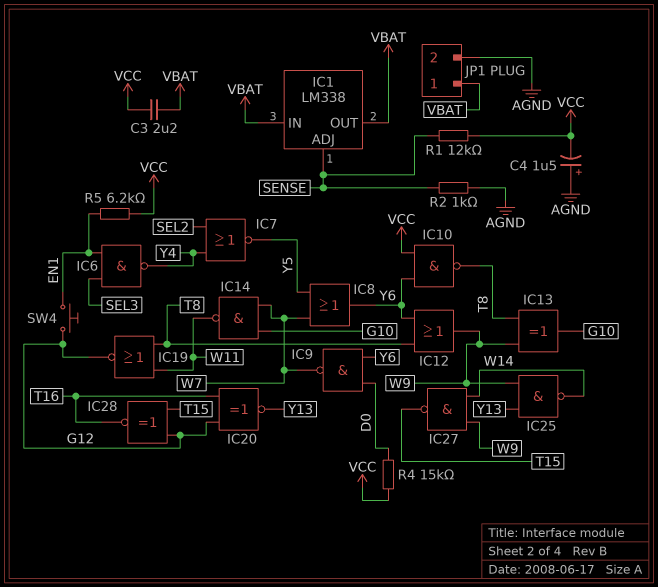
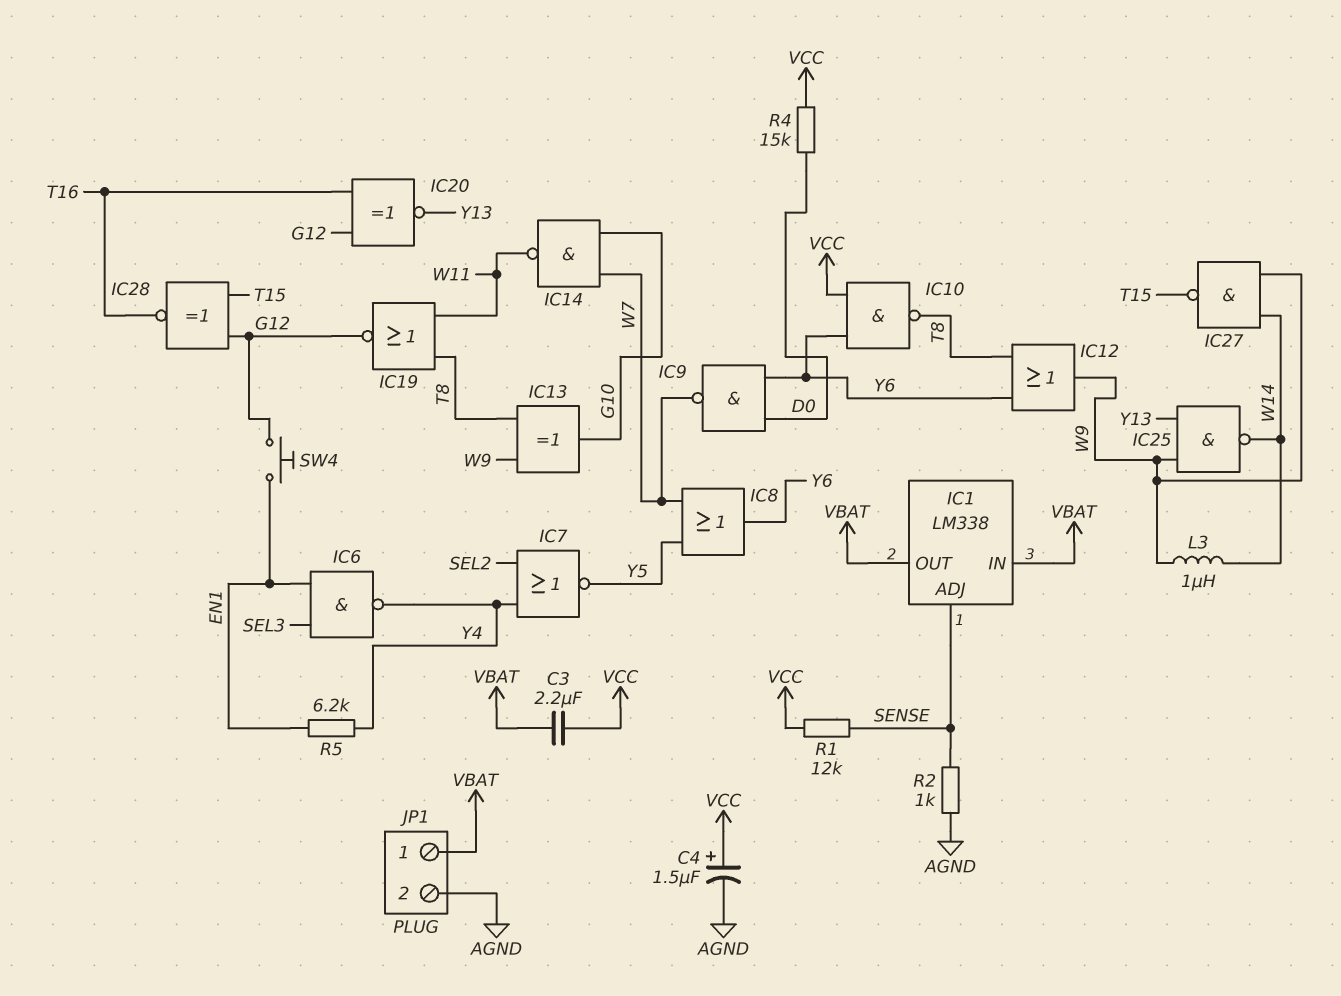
C4: 1.5uF (plus AGND, minus VCC) -> 1.5uF (plus VCC, minus AGND)
L3: none -> 1uH (W9, W14)
R5: 6.2k (EN1, VCC) -> 6.2k (EN1, Y4)

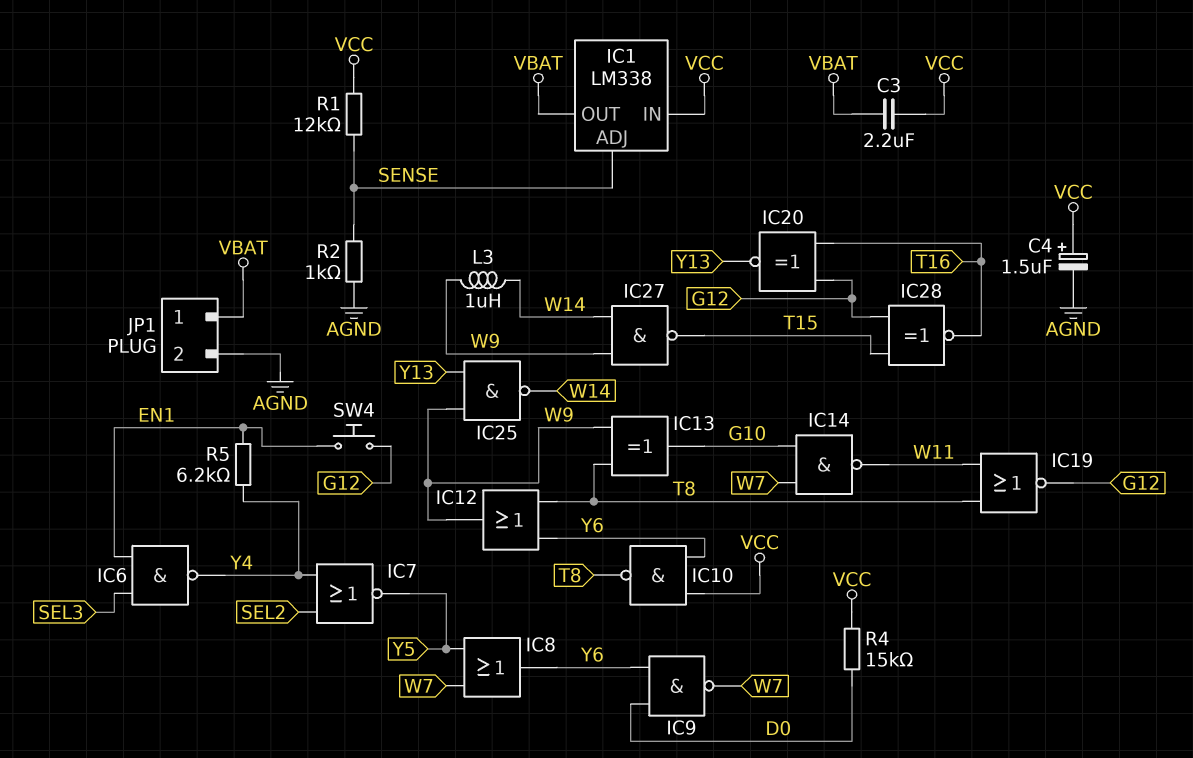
IC1 pin IN: VBAT -> VCC

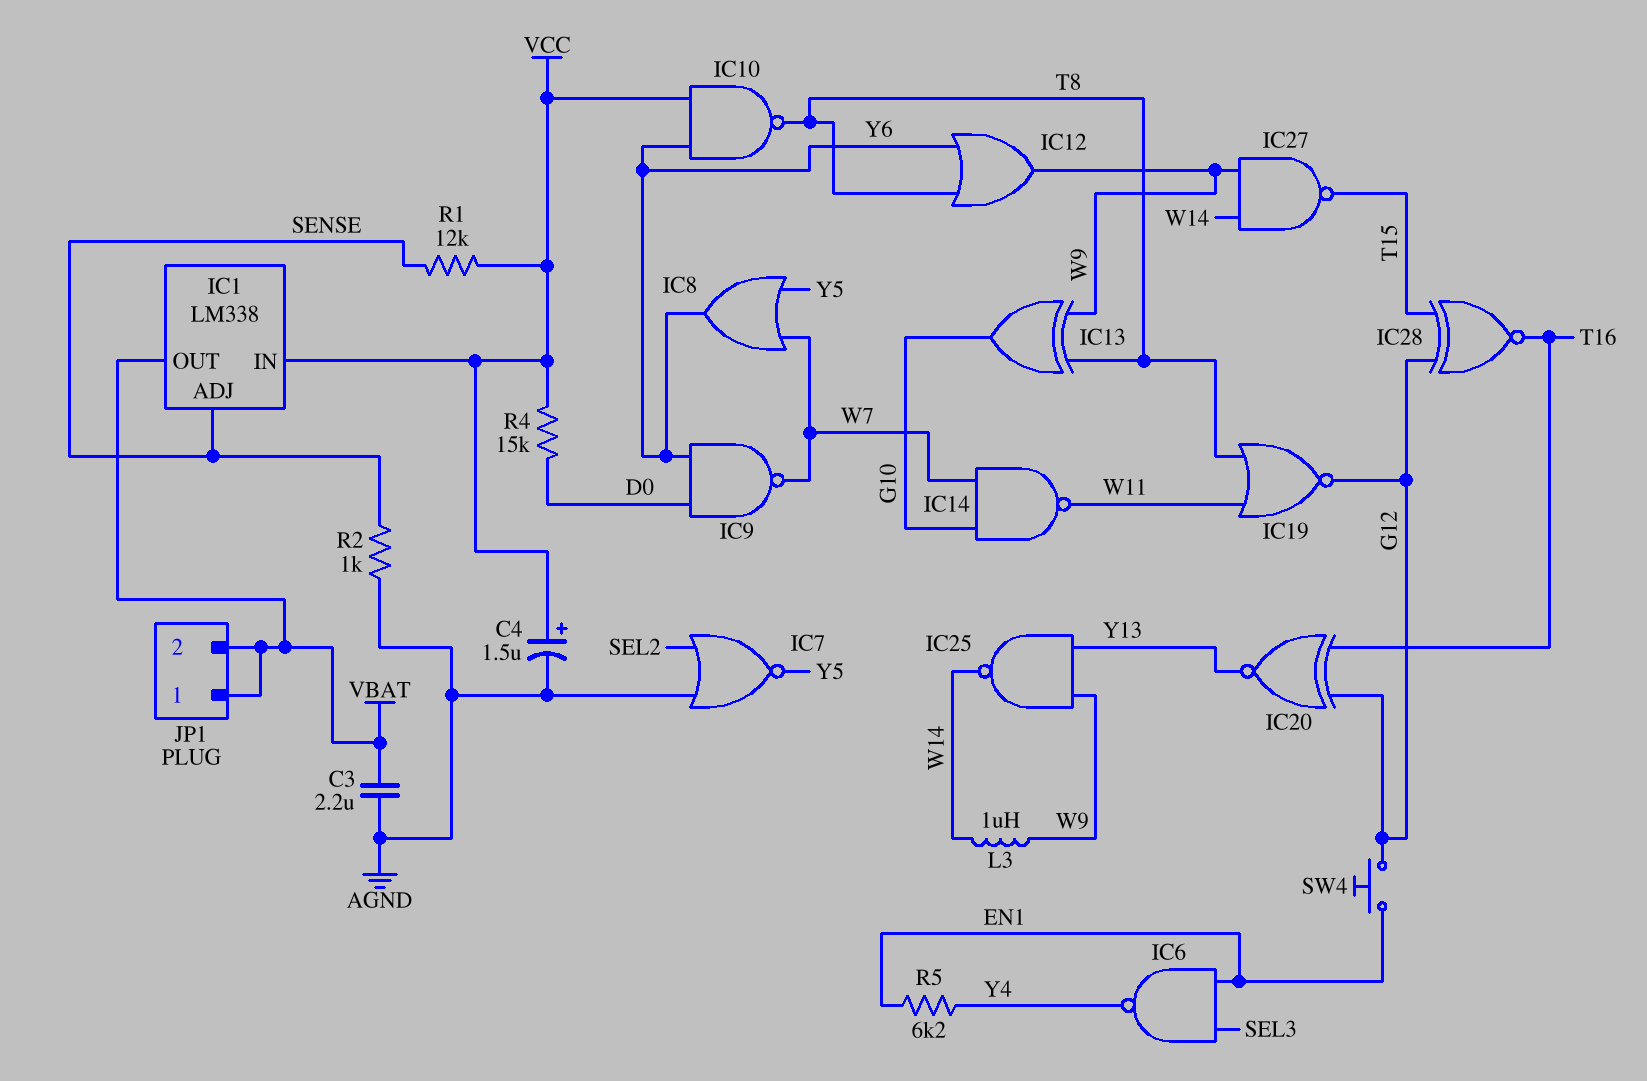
C3: 2.2uF (VBAT, VCC) -> 2.2uF (AGND, VBAT)
IC7: NOR (in SEL2, in Y4, out Y5) -> NOR (in AGND, in SEL2, out Y5)
JP1 pin 2: AGND -> VBAT

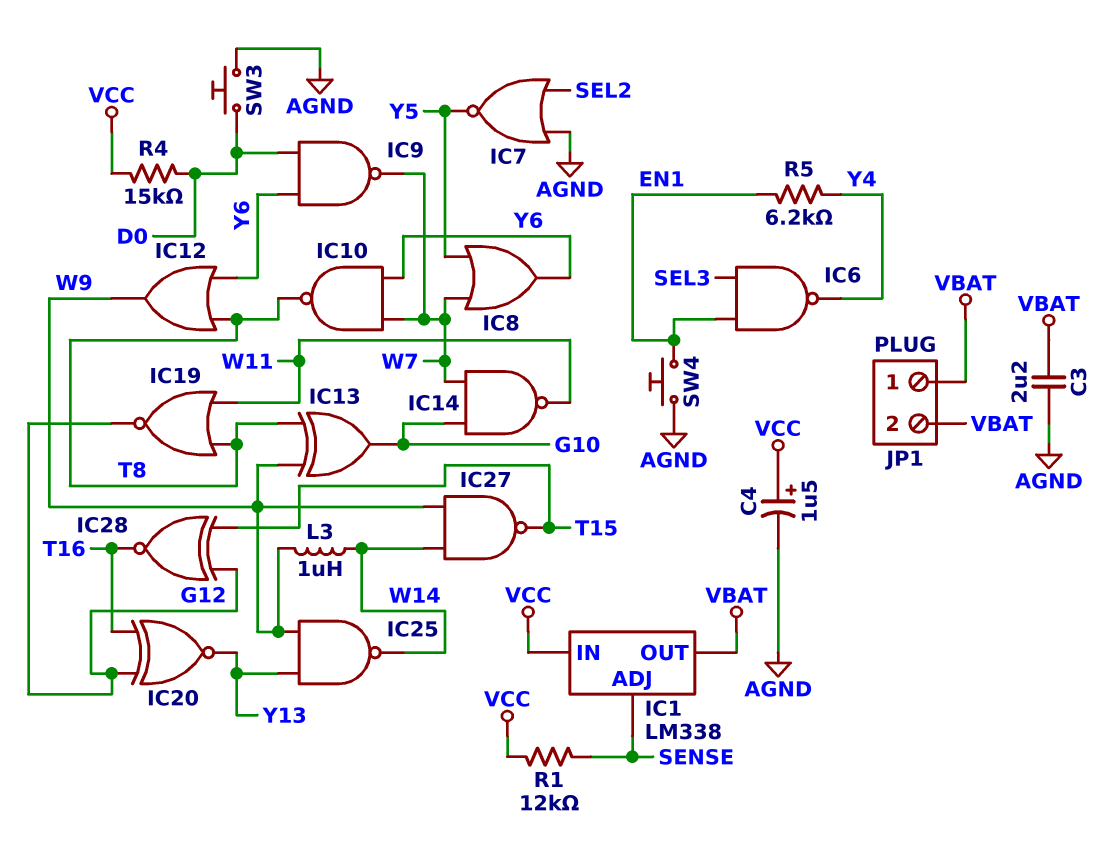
IC10: NAND (in VCC, in Y6, out T8) -> NAND (in W7, in Y6, out T8)
R2: 1k (AGND, SENSE) -> none
SW3: none -> button (AGND, D0)
SW4: button (EN1, G12) -> button (AGND, EN1)

